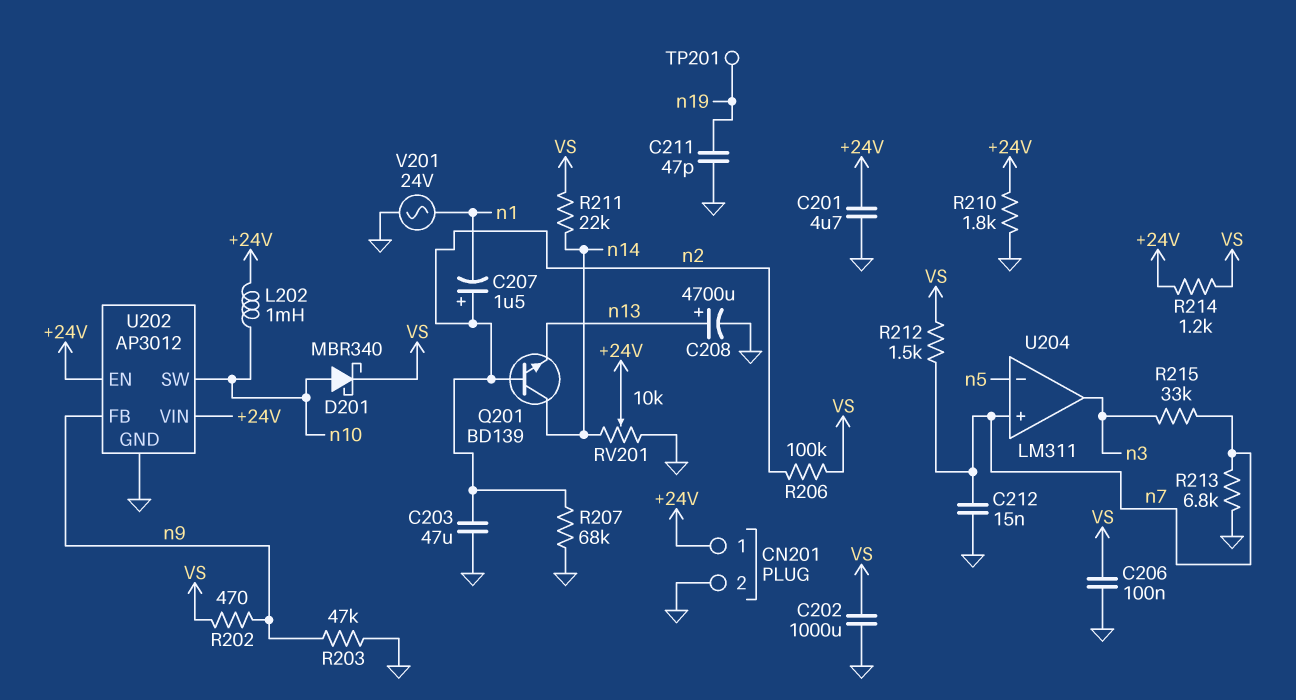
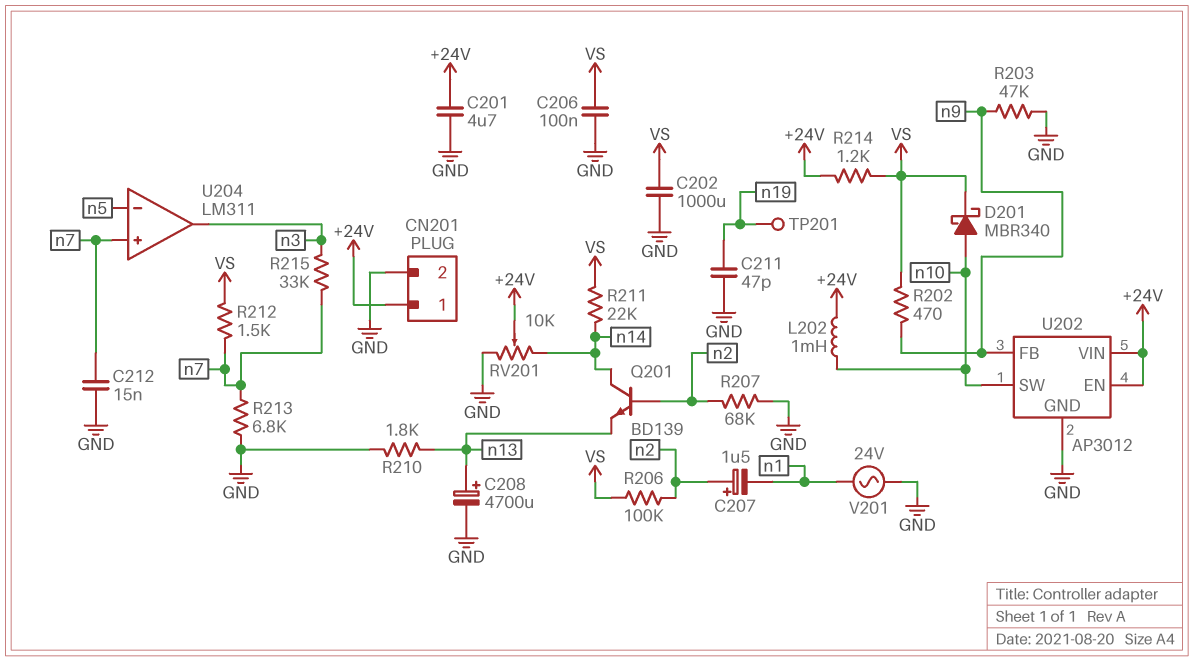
C203: 47uF (GND, n2) -> none
R210: 1.8k (+24V, GND) -> 1.8k (GND, n13)

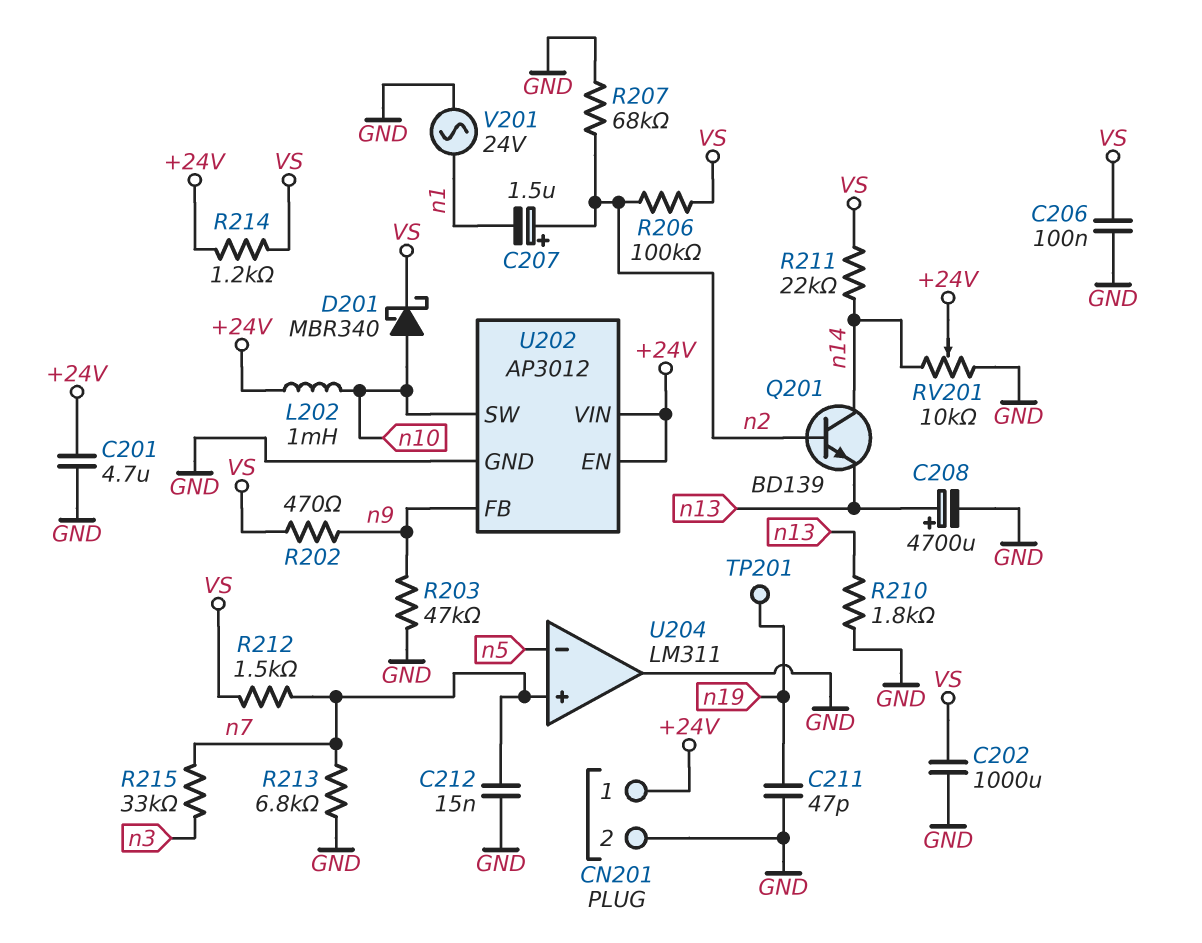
U204 pin out: n3 -> GND

